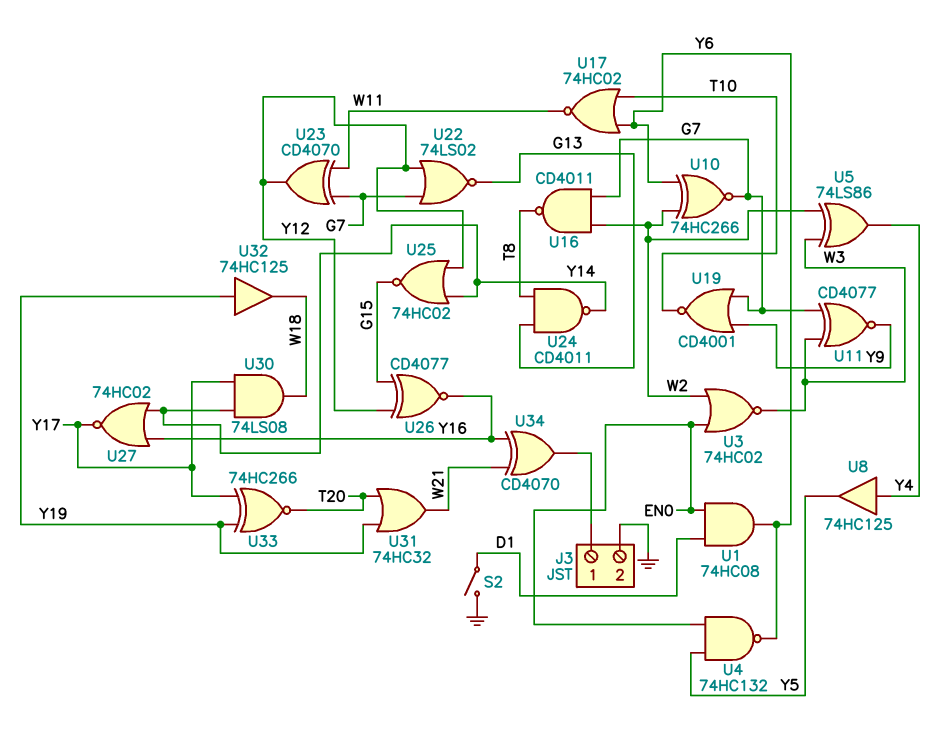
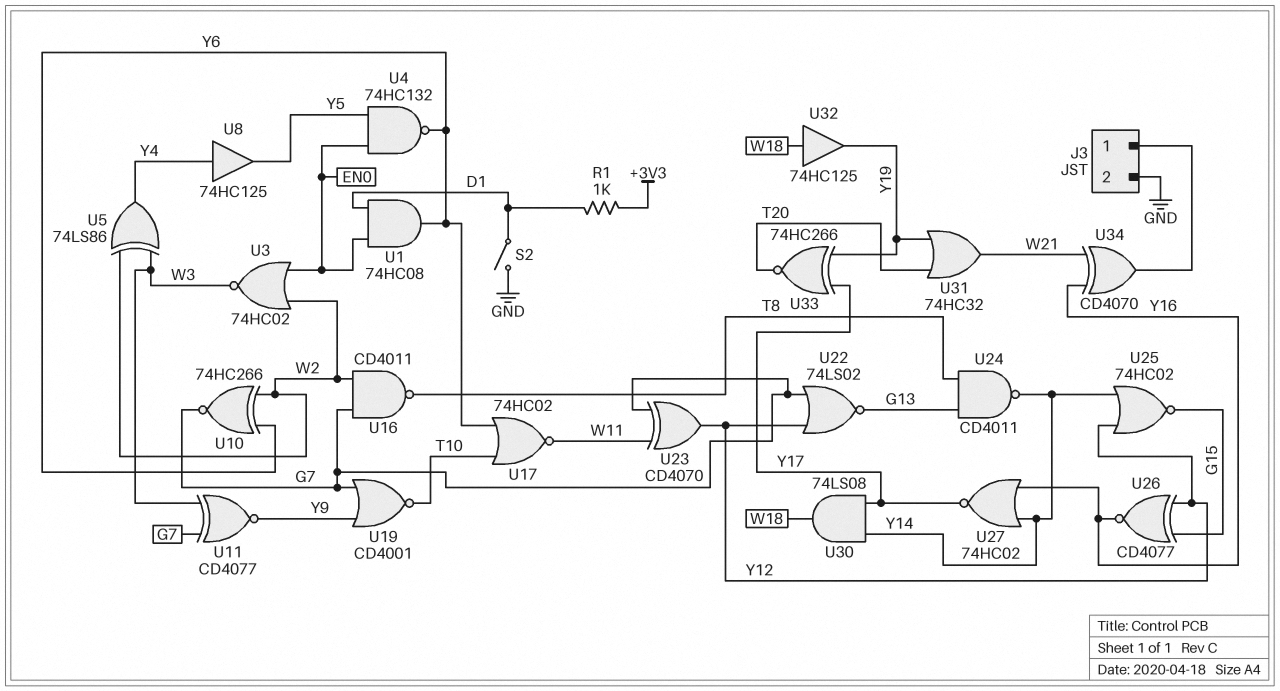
R1: none -> 1k (+3V3, D1)
U32: buffer 74HC125 (in Y19, out W18) -> buffer 74HC125 (in W18, out Y19)

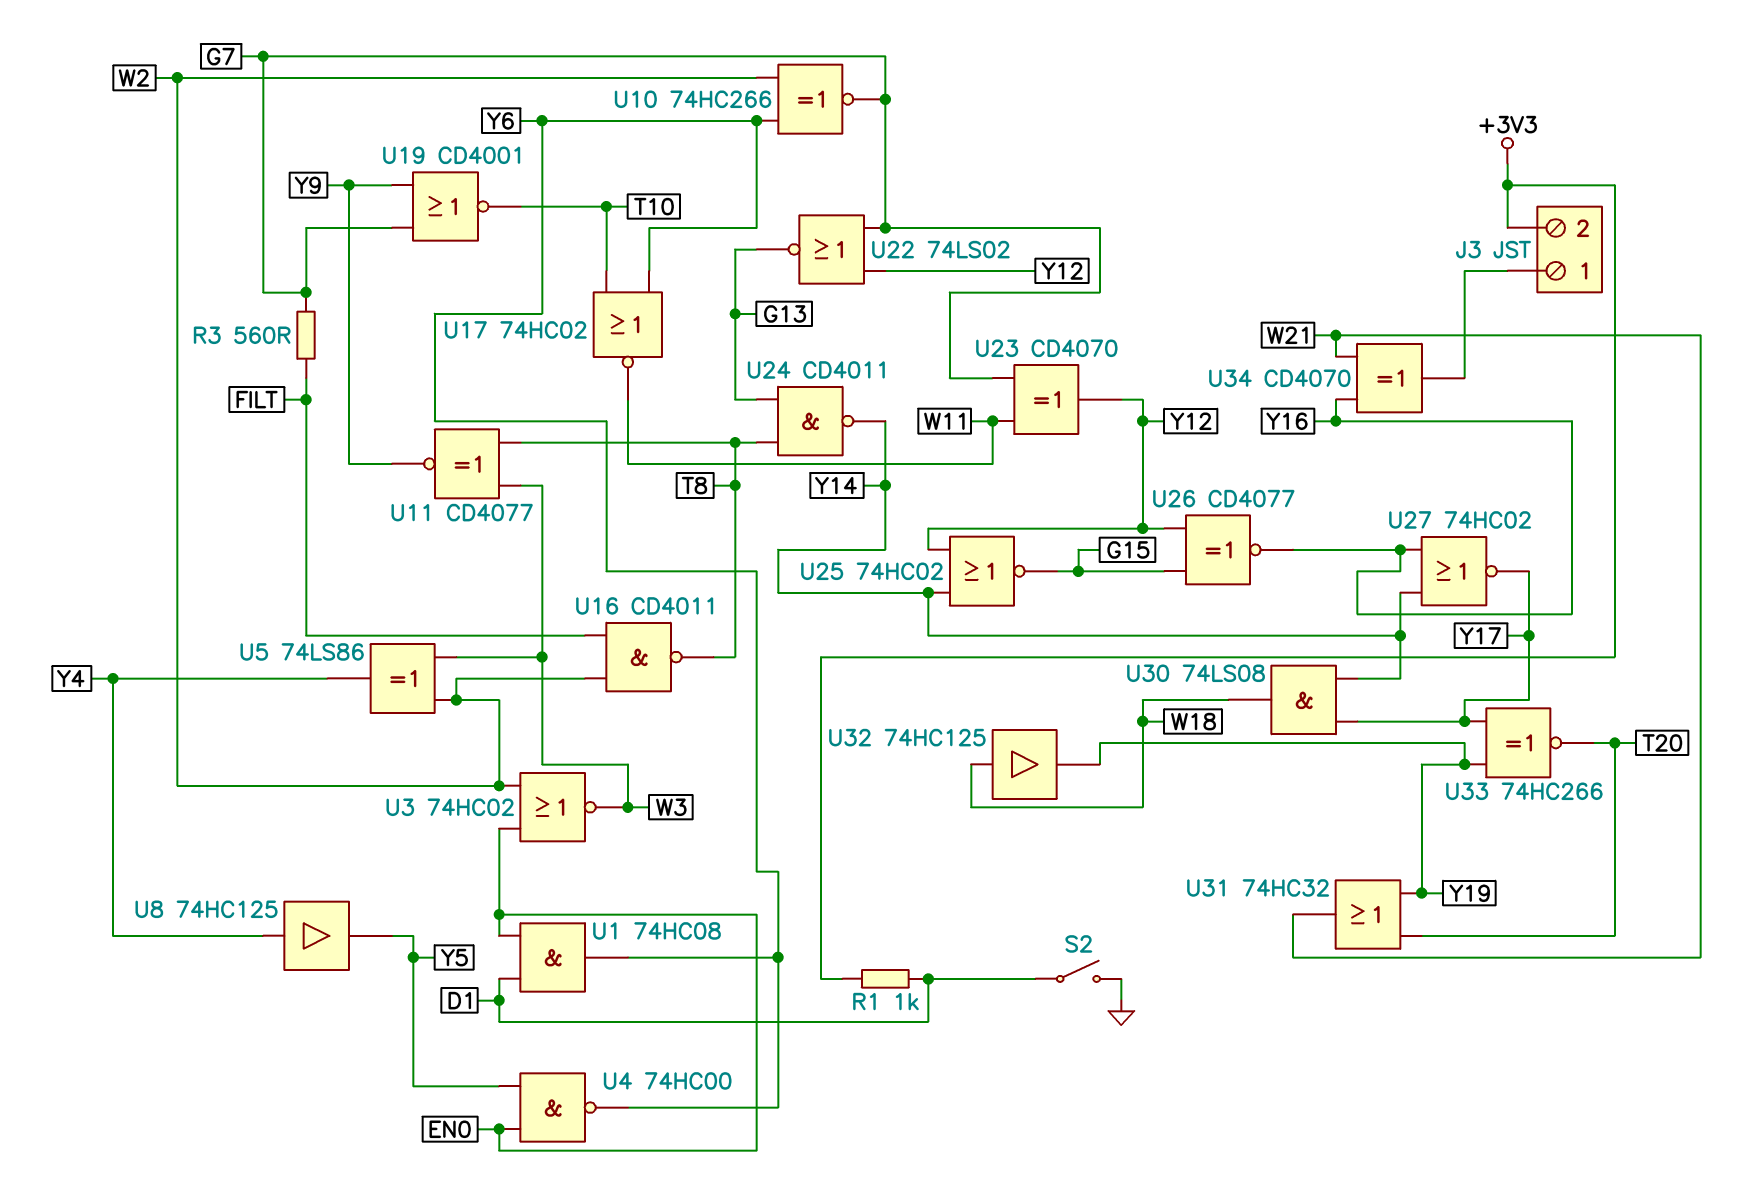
J3 pin 2: GND -> +3V3
R3: none -> 560 (FILT, G7)
U4: NAND 74HC132 (in EN0, in Y5, out Y6) -> NAND 74HC00 (in EN0, in Y5, out Y6)
U11: XNOR CD4077 (in G7, in W3, out Y9) -> XNOR CD4077 (in T8, in W3, out Y9)
U16: NAND CD4011 (in G7, in W2, out T8) -> NAND CD4011 (in FILT, in W2, out T8)

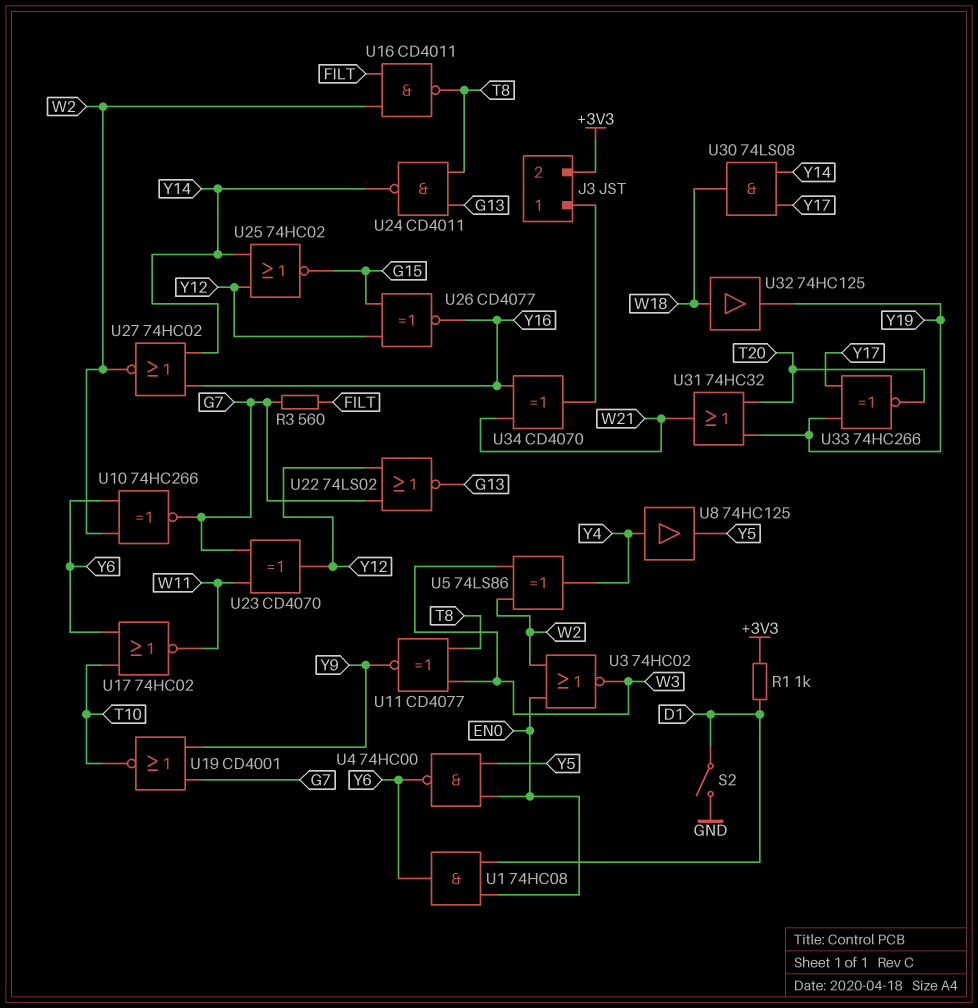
U27: NOR 74HC02 (in Y14, in Y16, out Y17) -> NOR 74HC02 (in Y14, in Y16, out W2)

